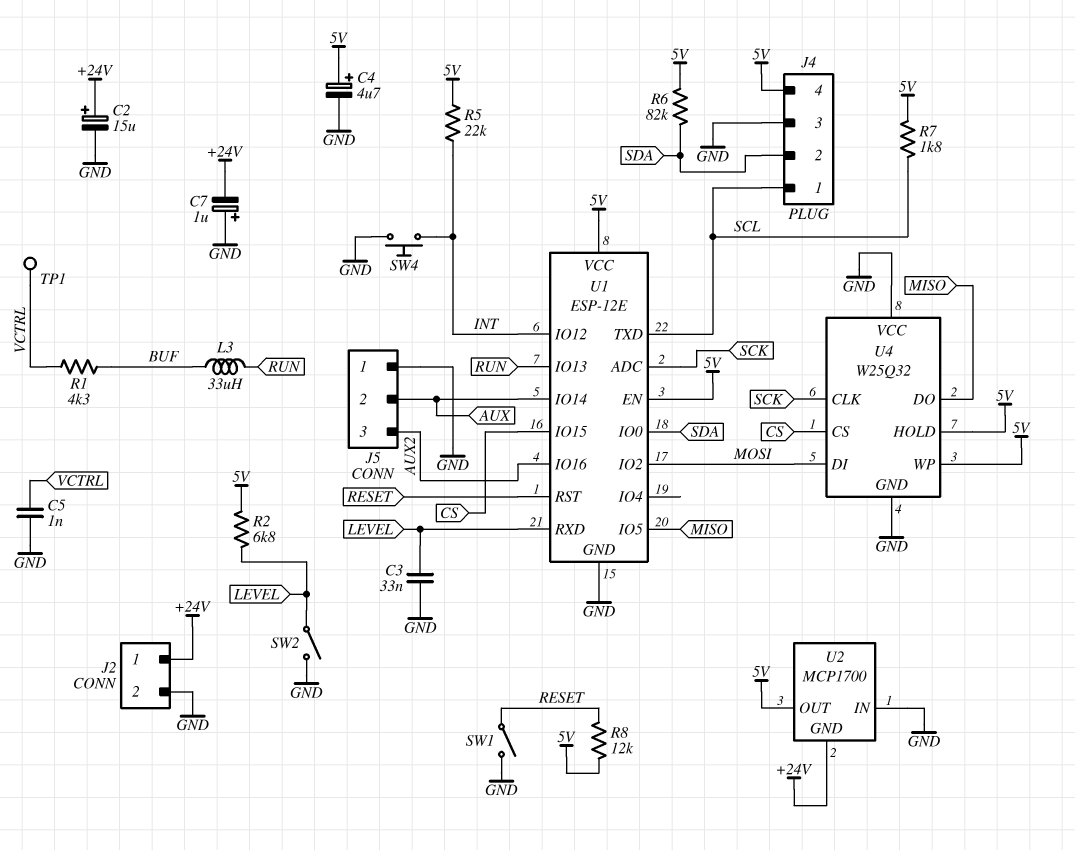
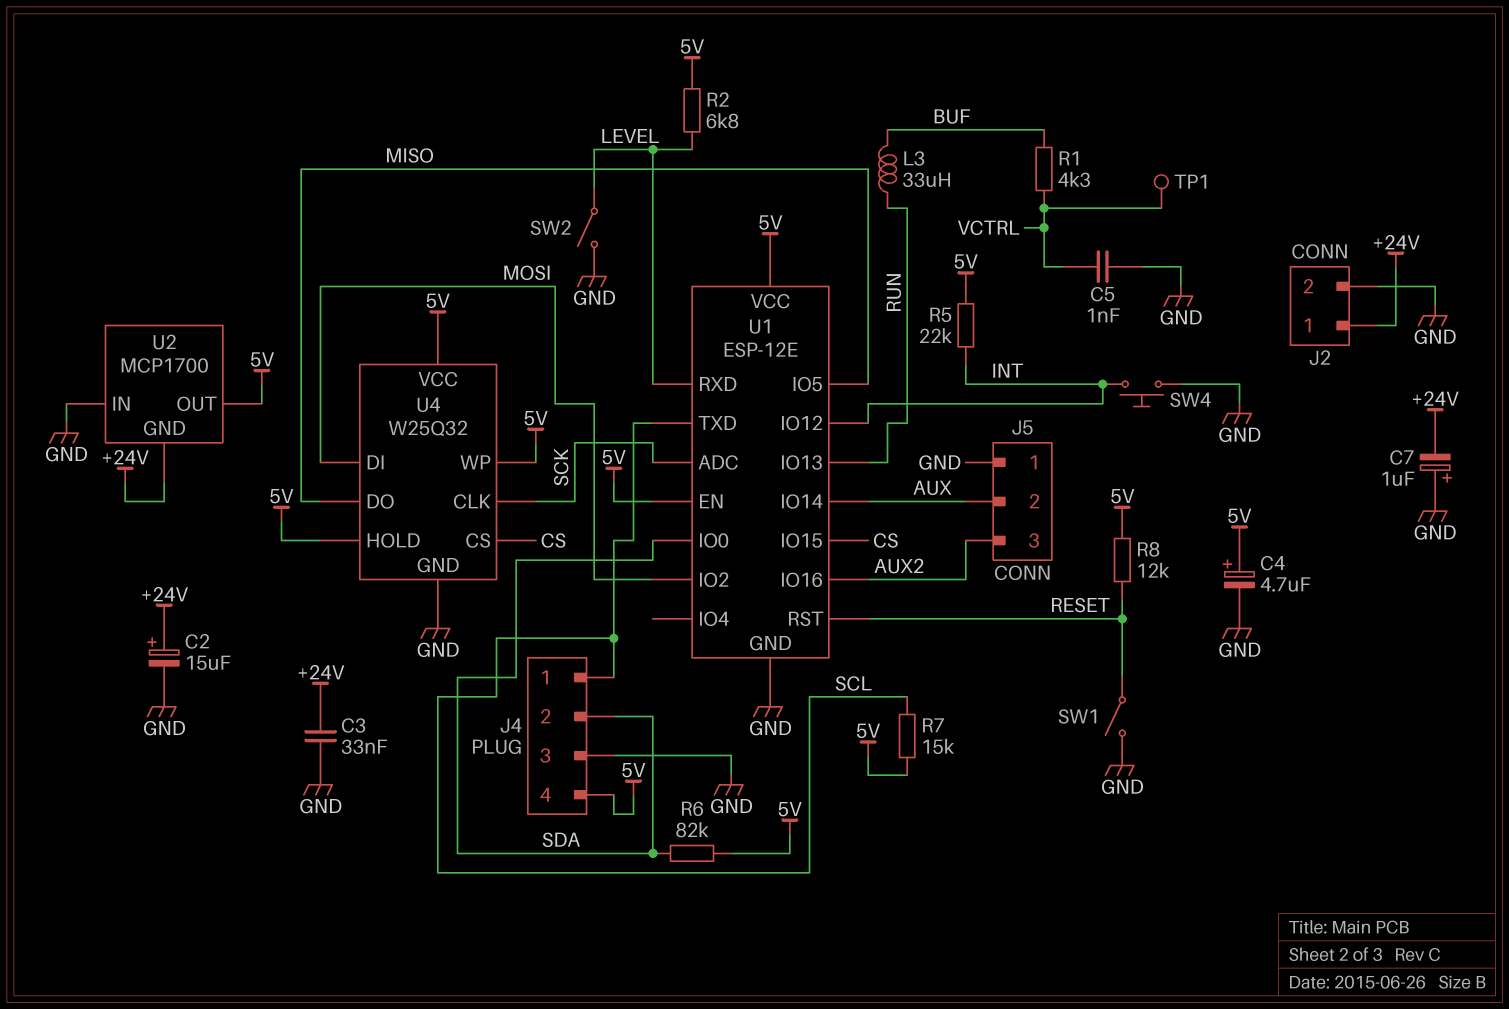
C3: 33nF (GND, LEVEL) -> 33nF (+24V, GND)
R7: 1.8k (5V, SCL) -> 15k (5V, SCL)
U4 pin VCC: GND -> 5V

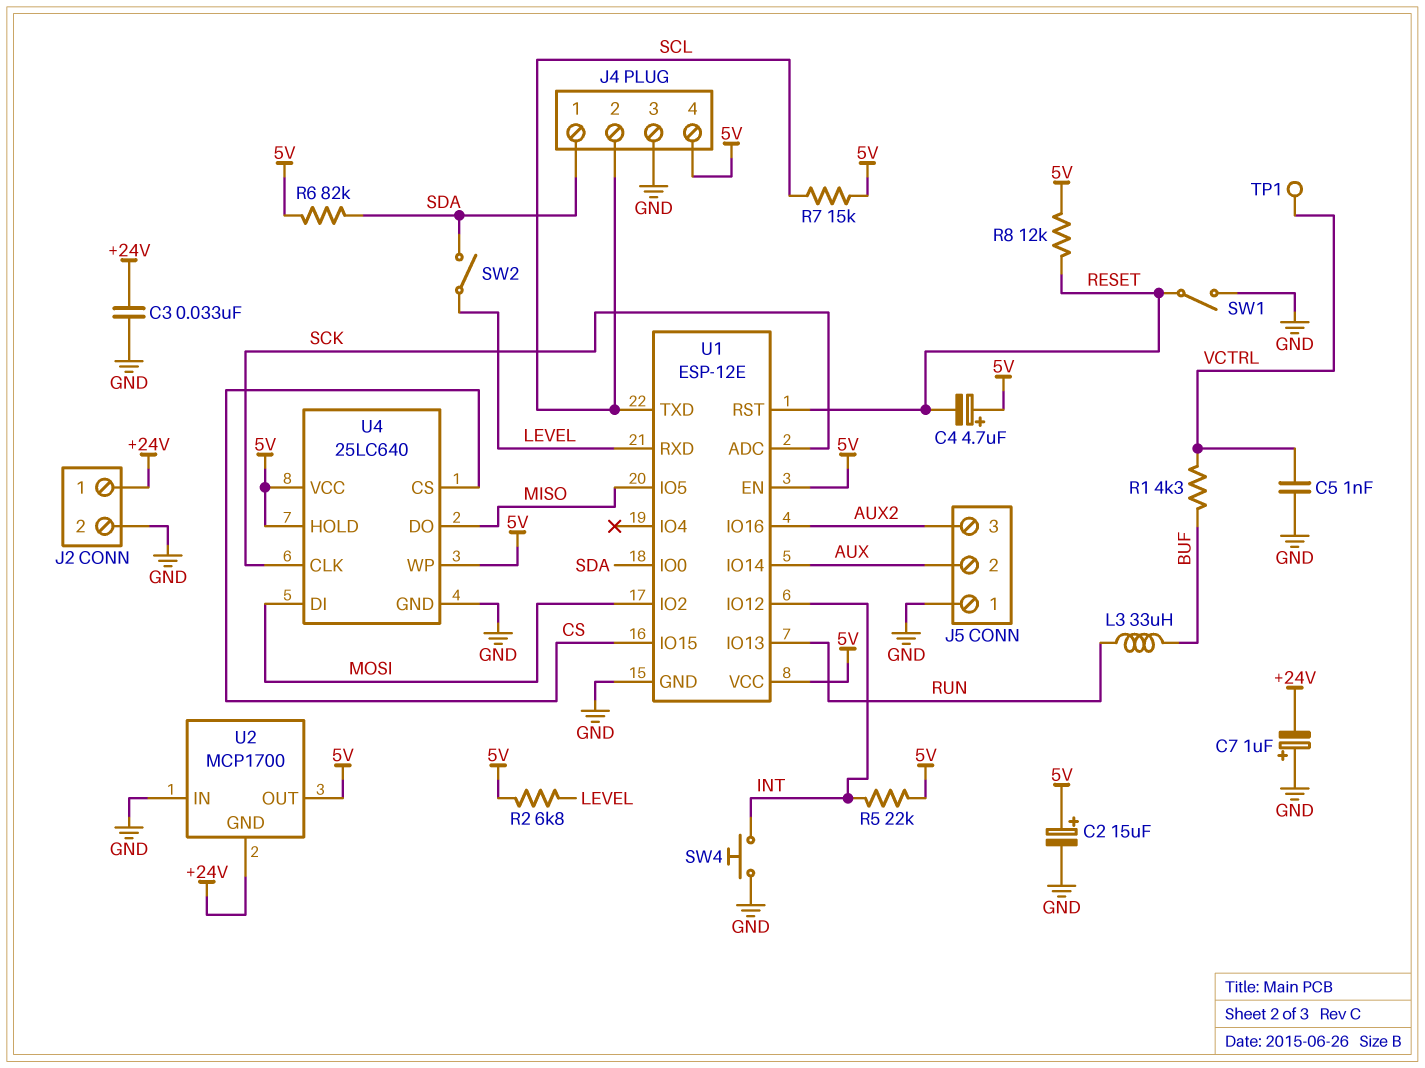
C2: 15uF (plus +24V, minus GND) -> 15uF (plus 5V, minus GND)
C4: 4.7uF (plus 5V, minus GND) -> 4.7uF (plus 5V, minus RESET)
J4 pin 1: SCL -> SDA
J4 pin 2: SDA -> SCL
SW2: switch (GND, LEVEL) -> switch (LEVEL, SDA)
U4: W25Q32 -> 25LC640

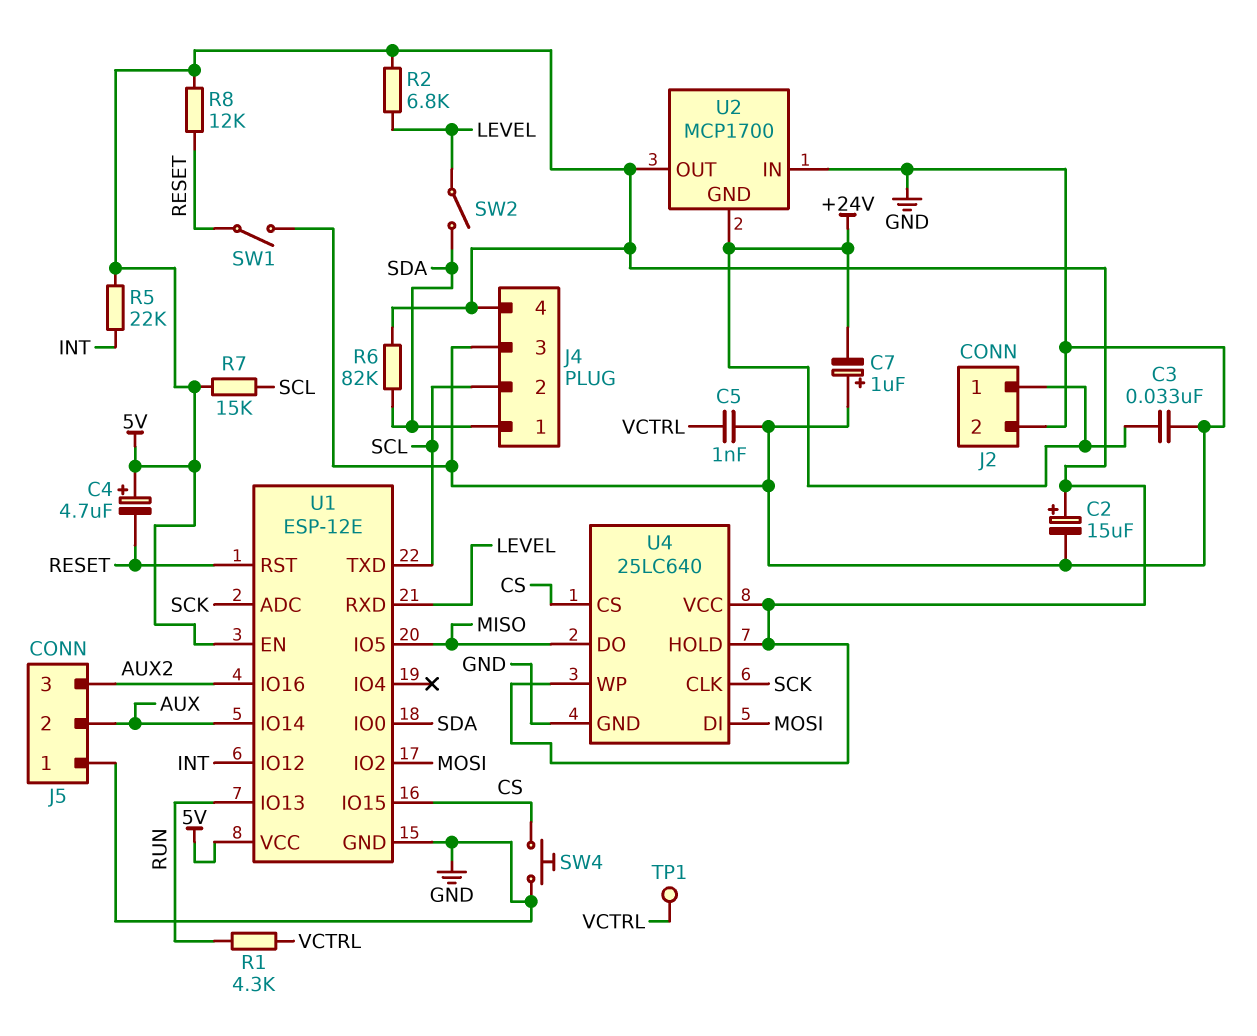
L3: 33uH (BUF, RUN) -> none
R1: 4.3k (BUF, VCTRL) -> 4.3k (RUN, VCTRL)
SW4: button (GND, INT) -> button (CS, GND)

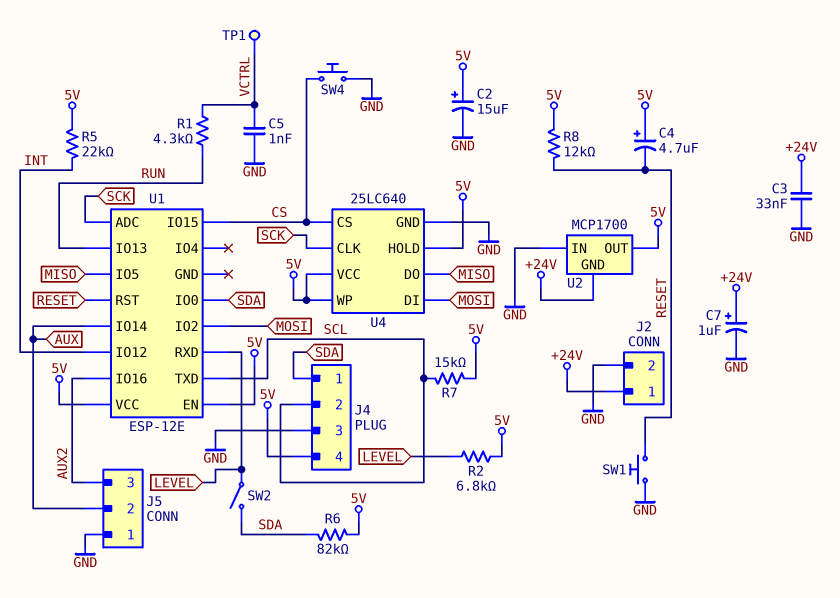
C7: 1uF (plus GND, minus +24V) -> 1uF (plus +24V, minus GND)
SW1: switch (GND, RESET) -> button (GND, RESET)
U1 pin GND: GND -> none

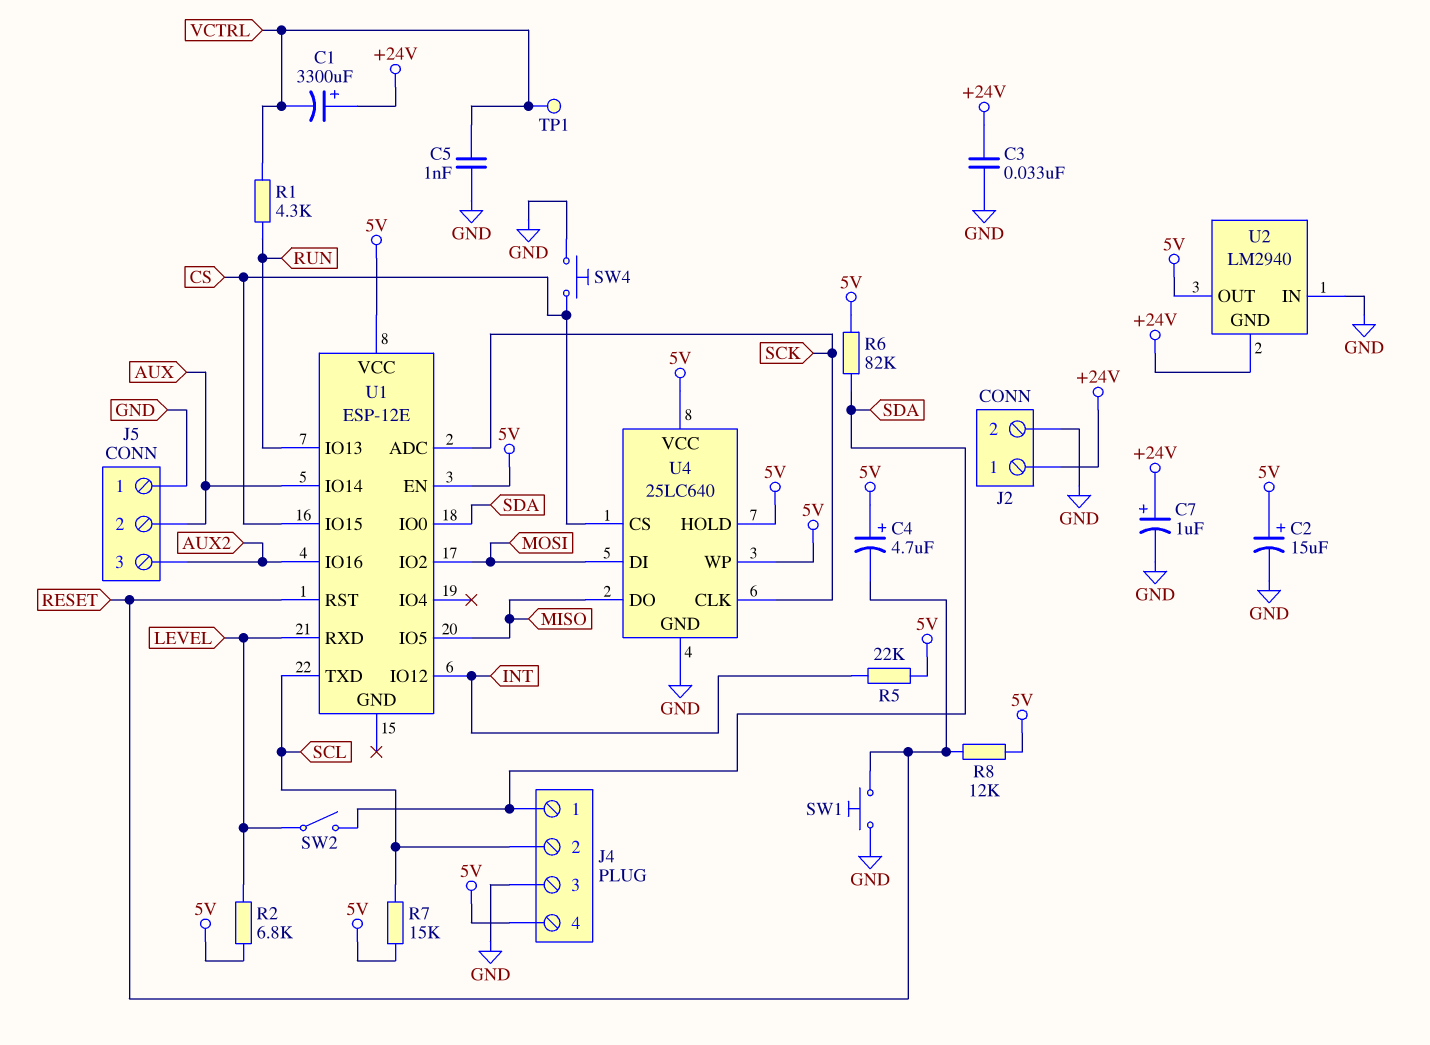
C1: none -> 3300uF (plus +24V, minus VCTRL)
U2: MCP1700 -> LM2940

